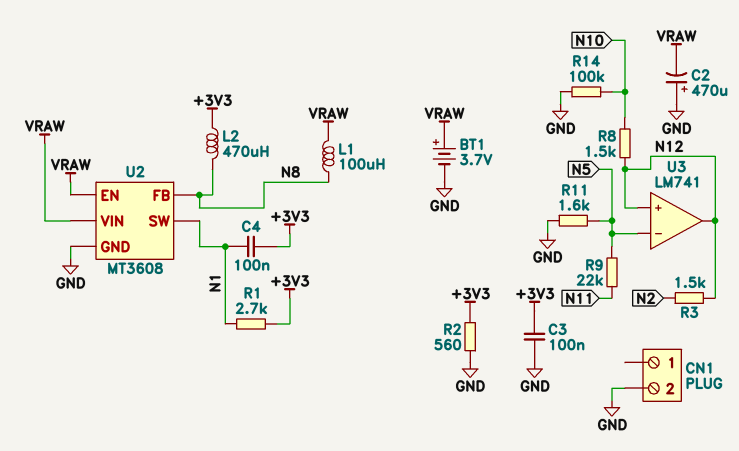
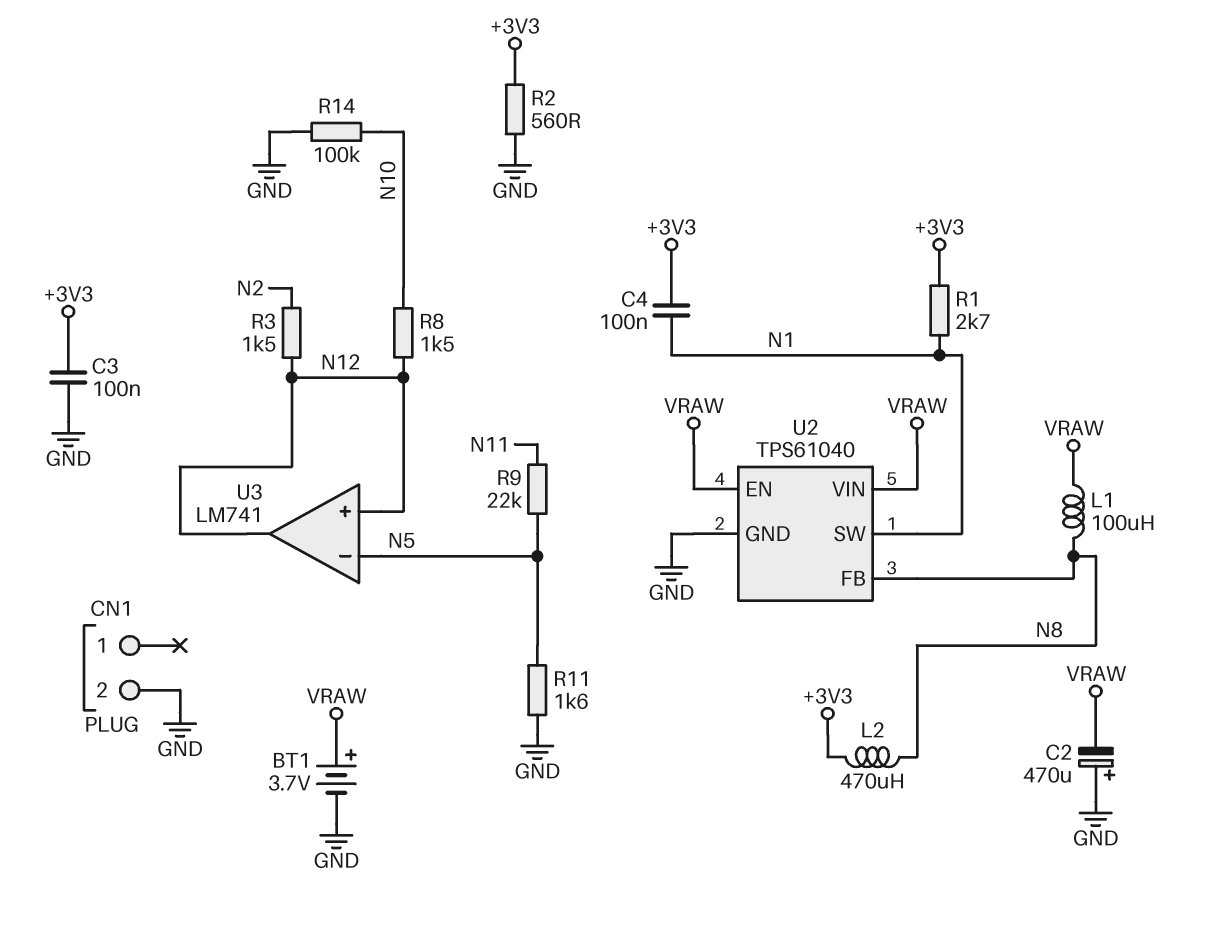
U2: MT3608 -> TPS61040

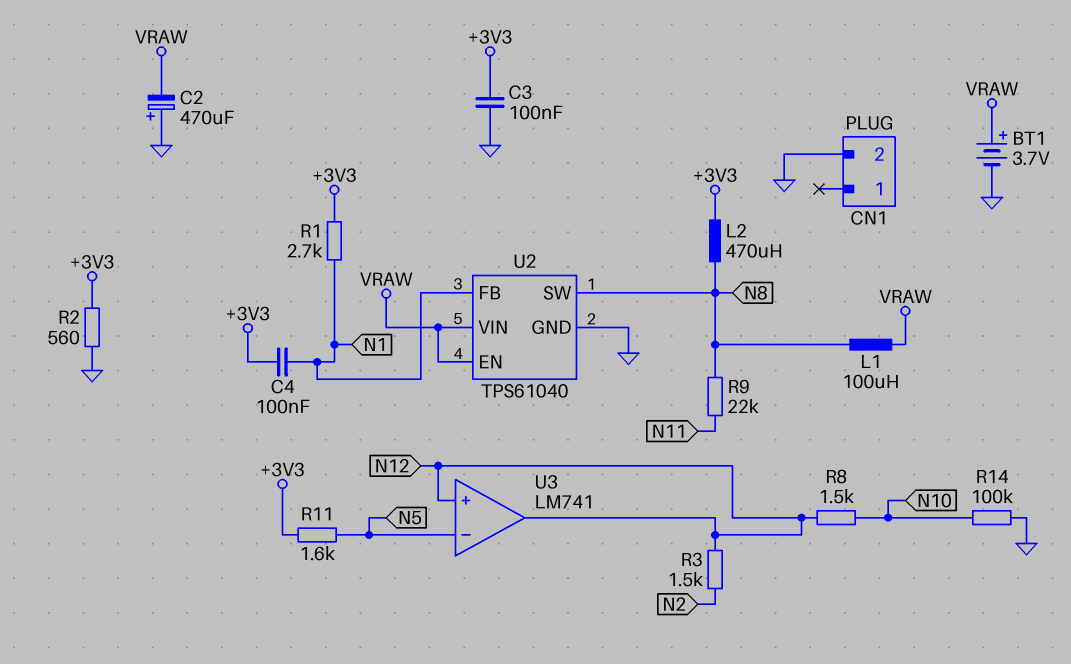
R9: 22k (N5, N11) -> 22k (N8, N11)
R11: 1.6k (GND, N5) -> 1.6k (+3V3, N5)
U2 pin FB: N8 -> N1
U2 pin SW: N1 -> N8

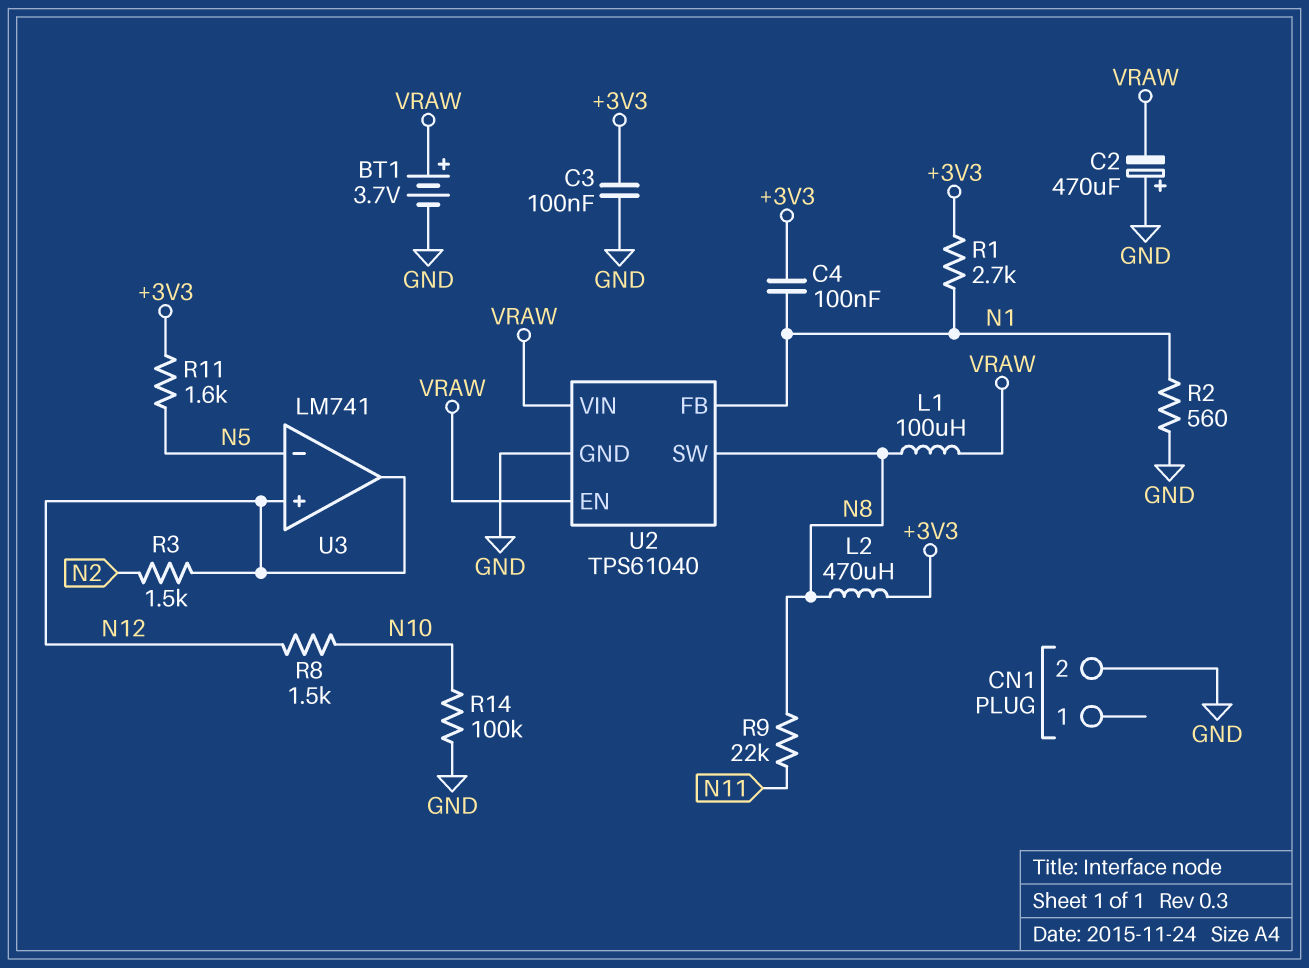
R2: 560 (+3V3, GND) -> 560 (GND, N1)

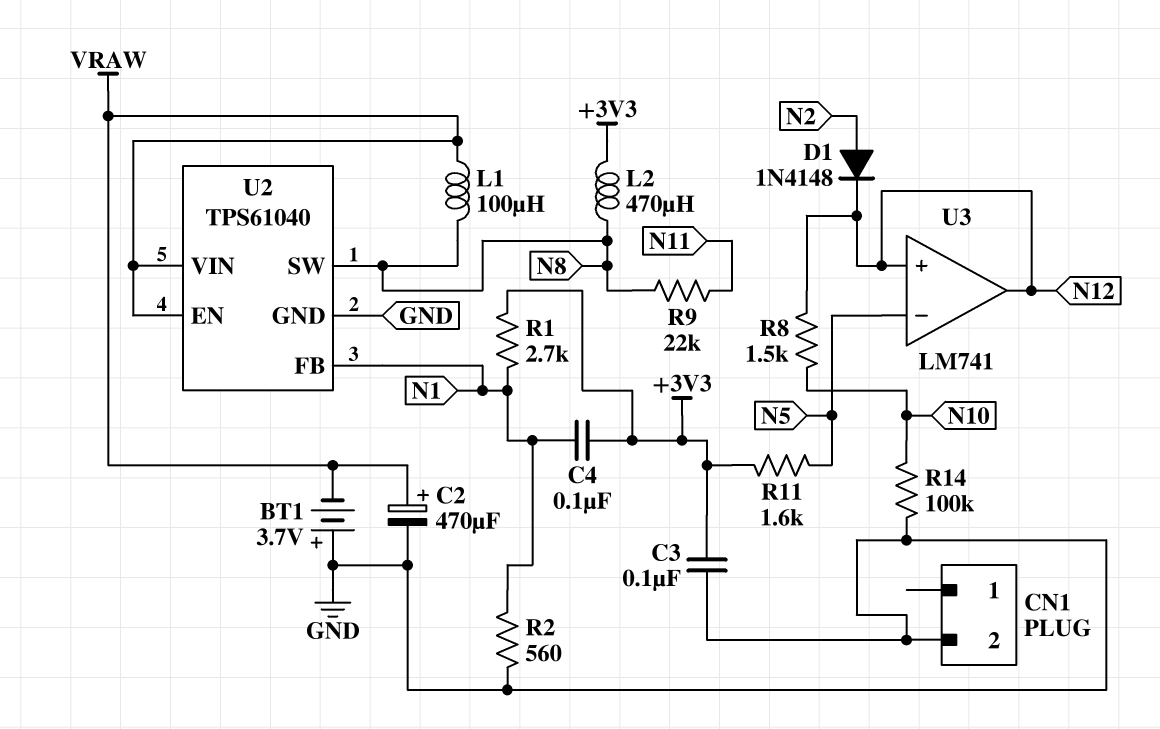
BT1: 3.7V (plus VRAW, minus GND) -> 3.7V (plus GND, minus VRAW)
C2: 470uF (plus GND, minus VRAW) -> 470uF (plus VRAW, minus GND)
D1: none -> diode 1N4148 (A N2, K N12)
R3: 1.5k (N2, N12) -> none

